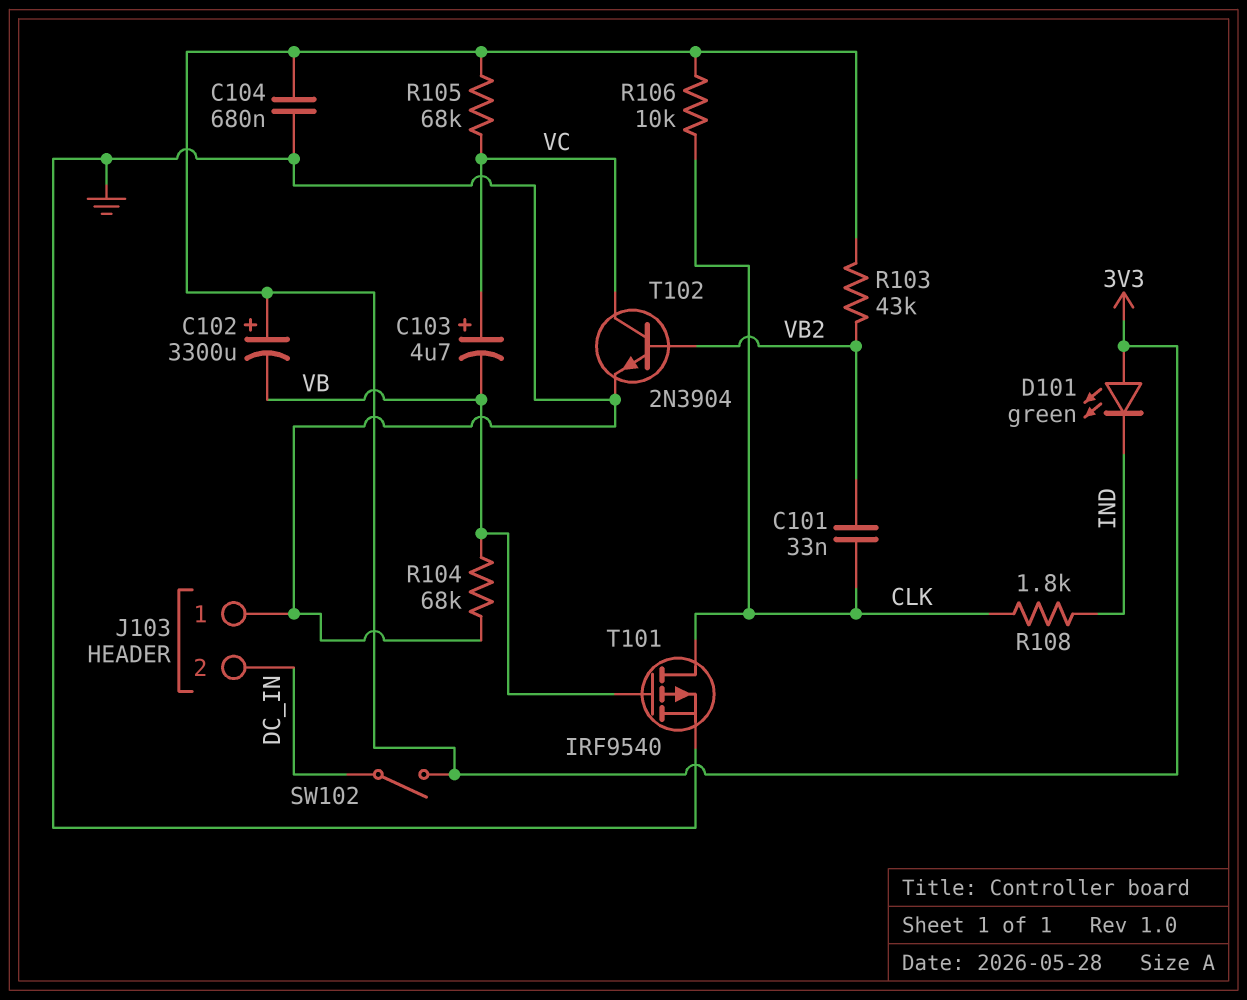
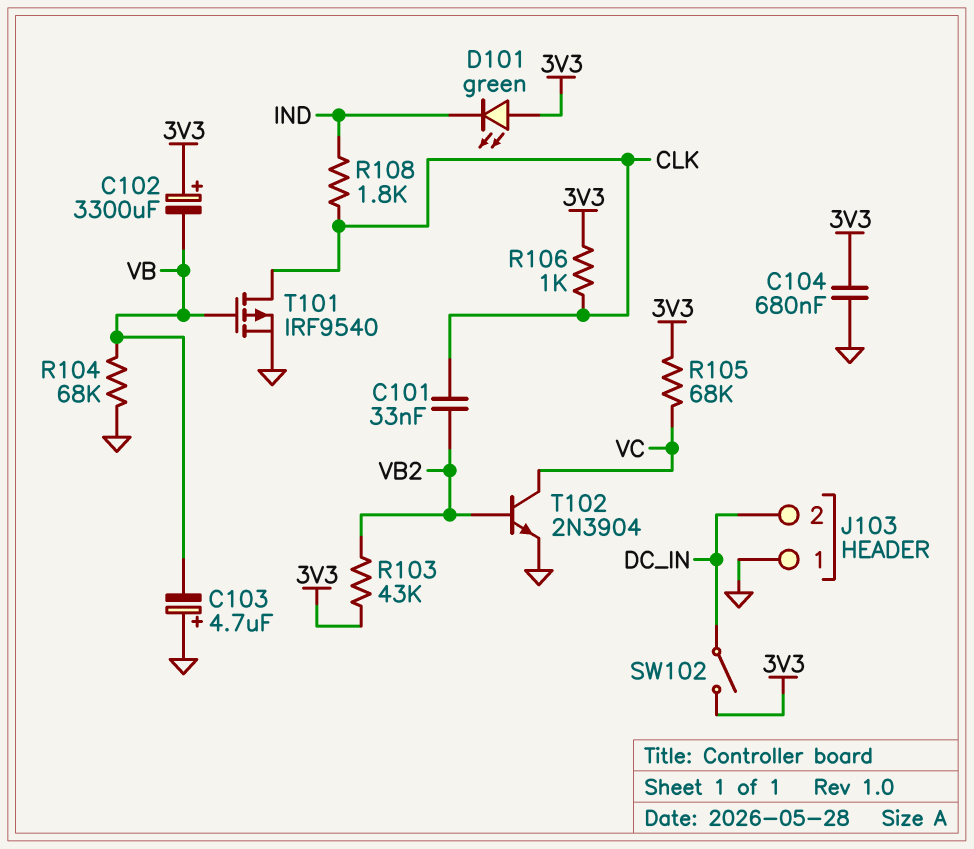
C103: 4.7uF (plus VC, minus VB) -> 4.7uF (plus GND, minus VB)
R106: 10k (3V3, CLK) -> 1k (3V3, CLK)

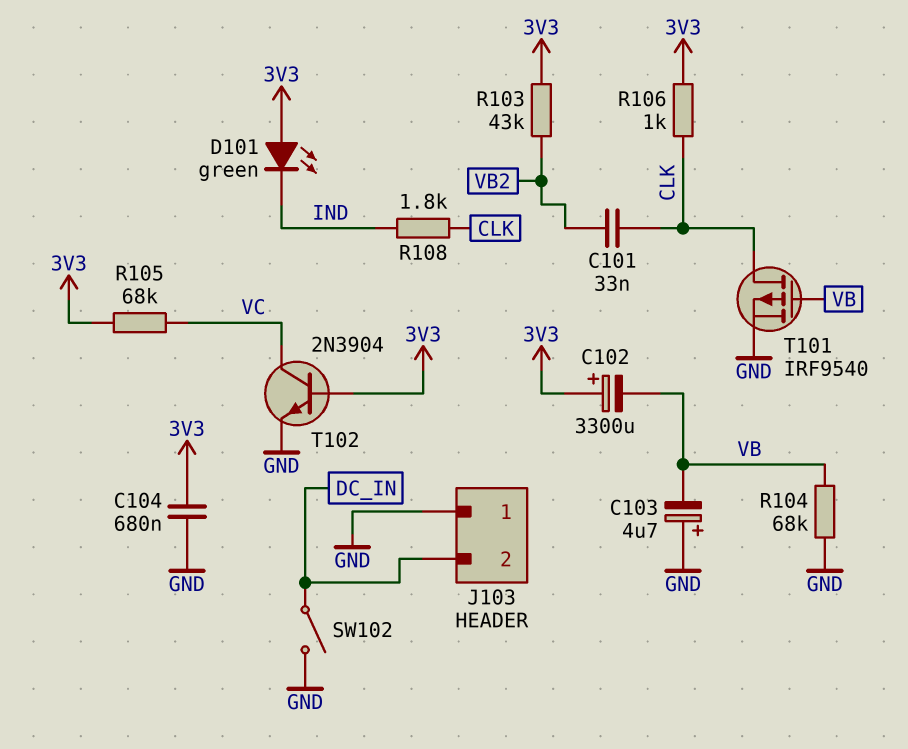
SW102: switch (3V3, DC_IN) -> switch (DC_IN, GND)
T102: NPN 2N3904 (B VB2, C VC, E GND) -> NPN 2N3904 (B 3V3, C VC, E GND)

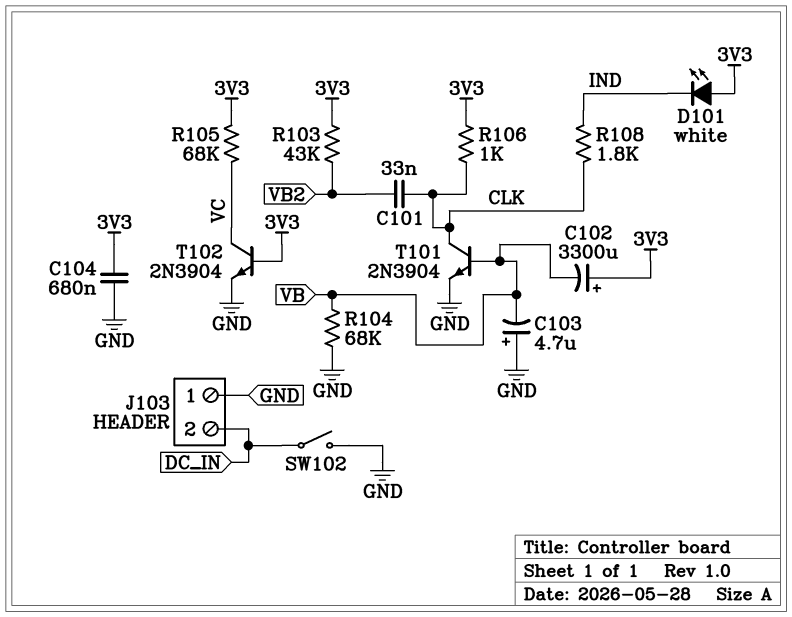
D101: LED green (A 3V3, K IND) -> LED white (A 3V3, K IND)
T101: PMOS IRF9540 (G VB, D CLK, S GND) -> NPN 2N3904 (B VB, C CLK, E GND)

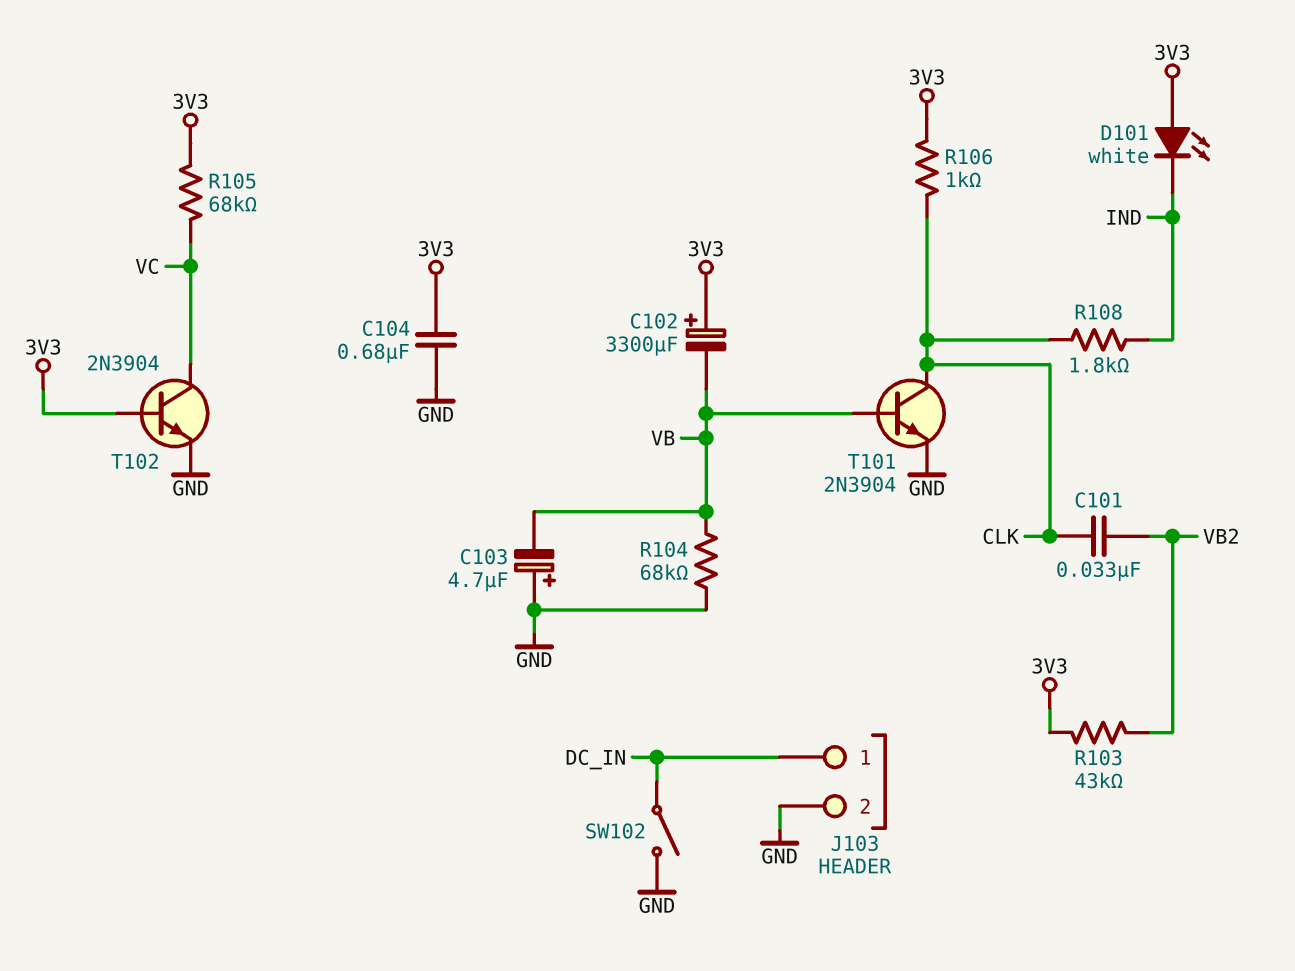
J103 pin 1: GND -> DC_IN
J103 pin 2: DC_IN -> GND

